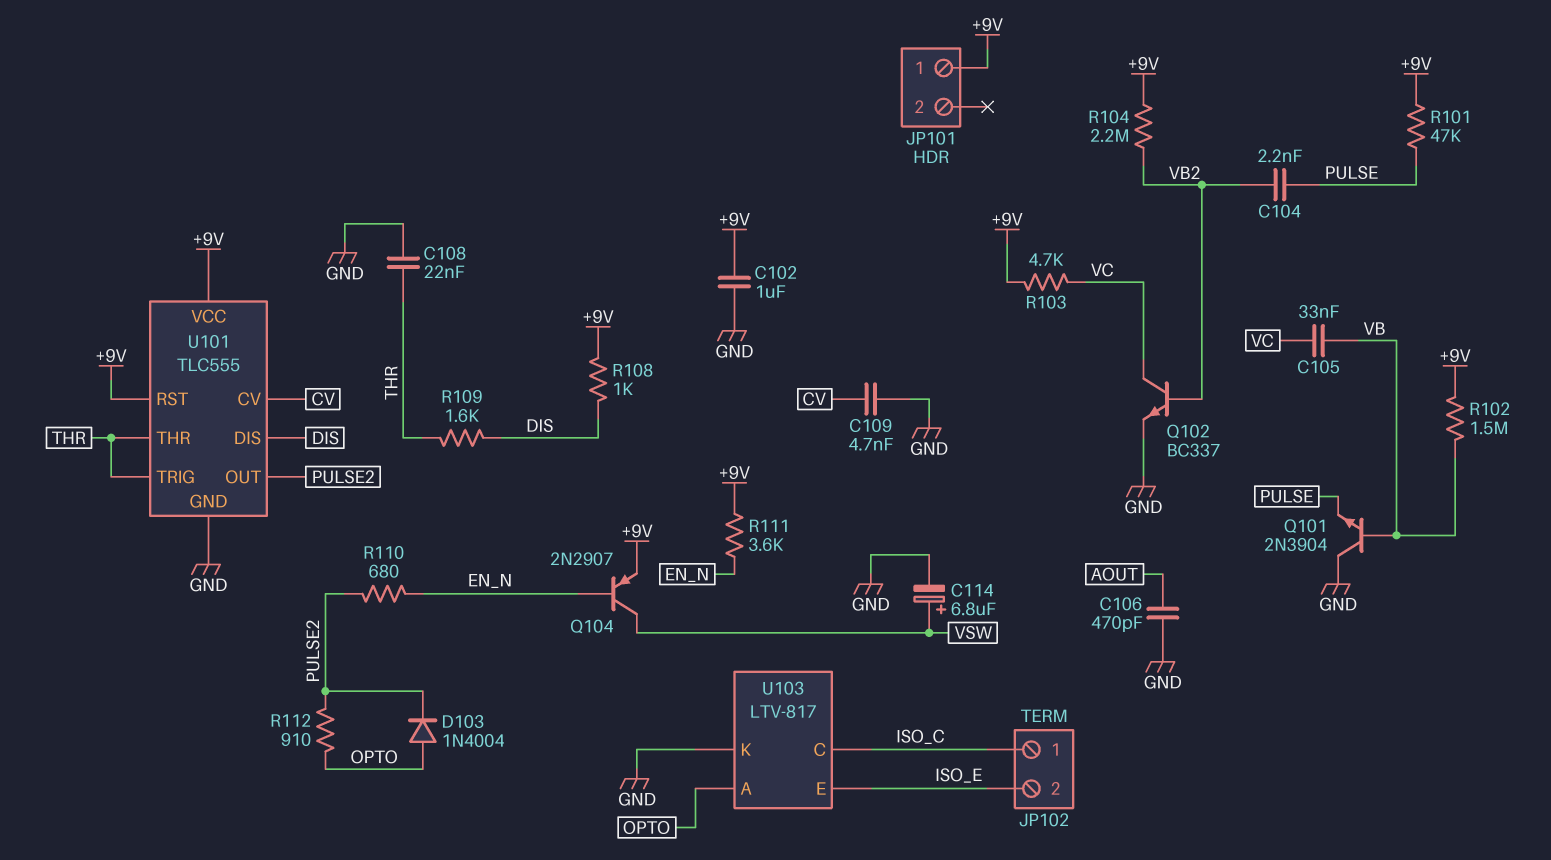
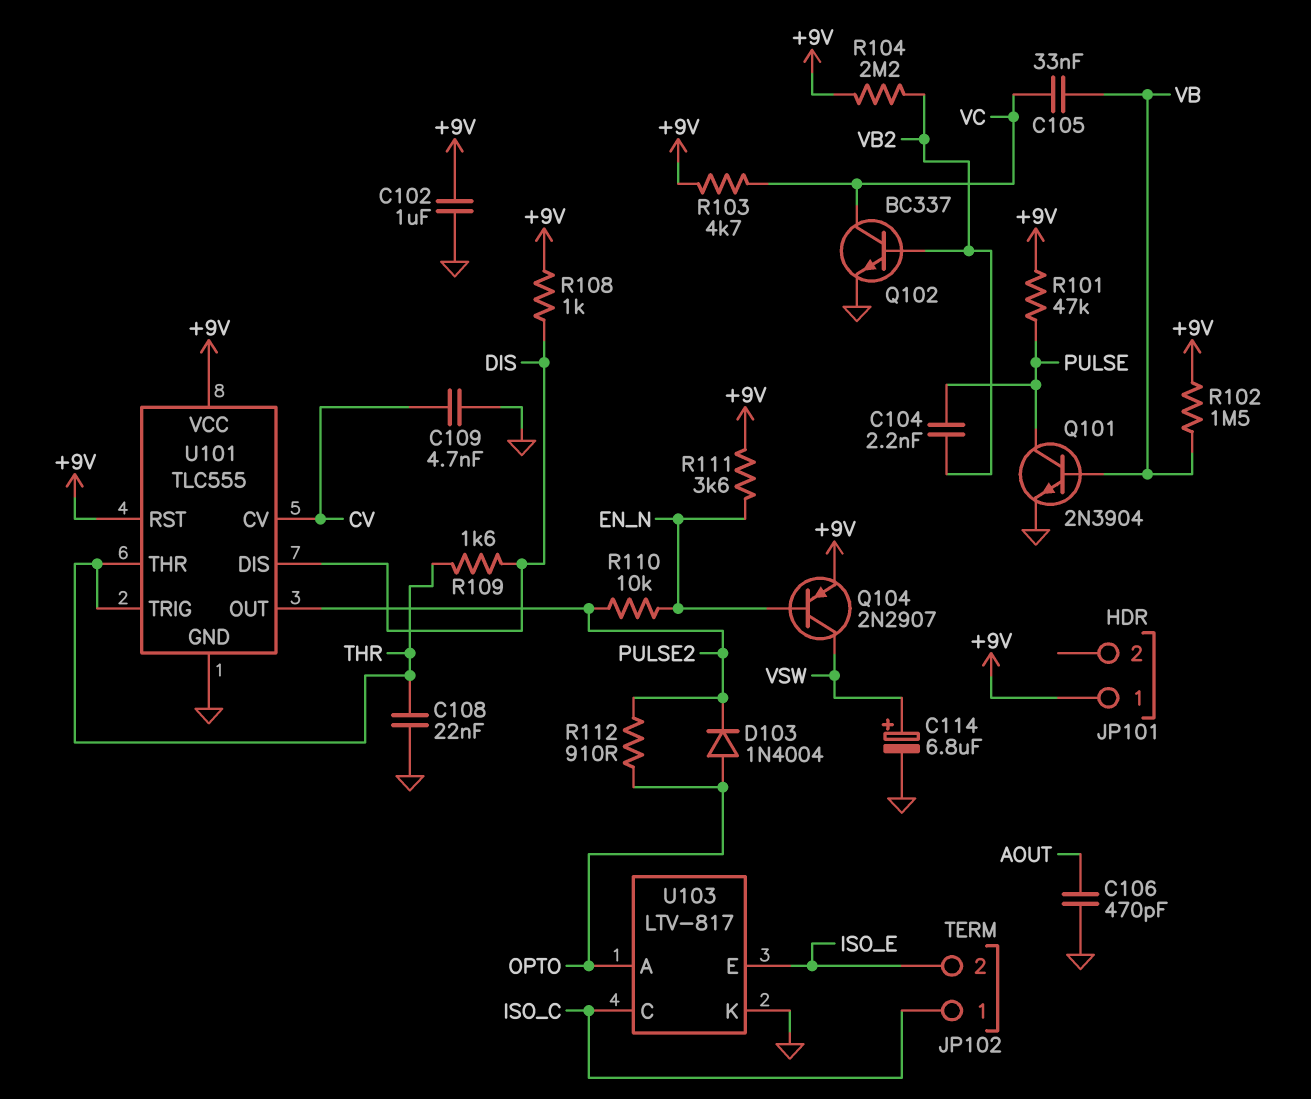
Q101: NPN 2N3904 (B VB, C GND, E PULSE) -> NPN 2N3904 (B VB, C PULSE, E GND)
R110: 680 (EN_N, PULSE2) -> 10k (EN_N, PULSE2)

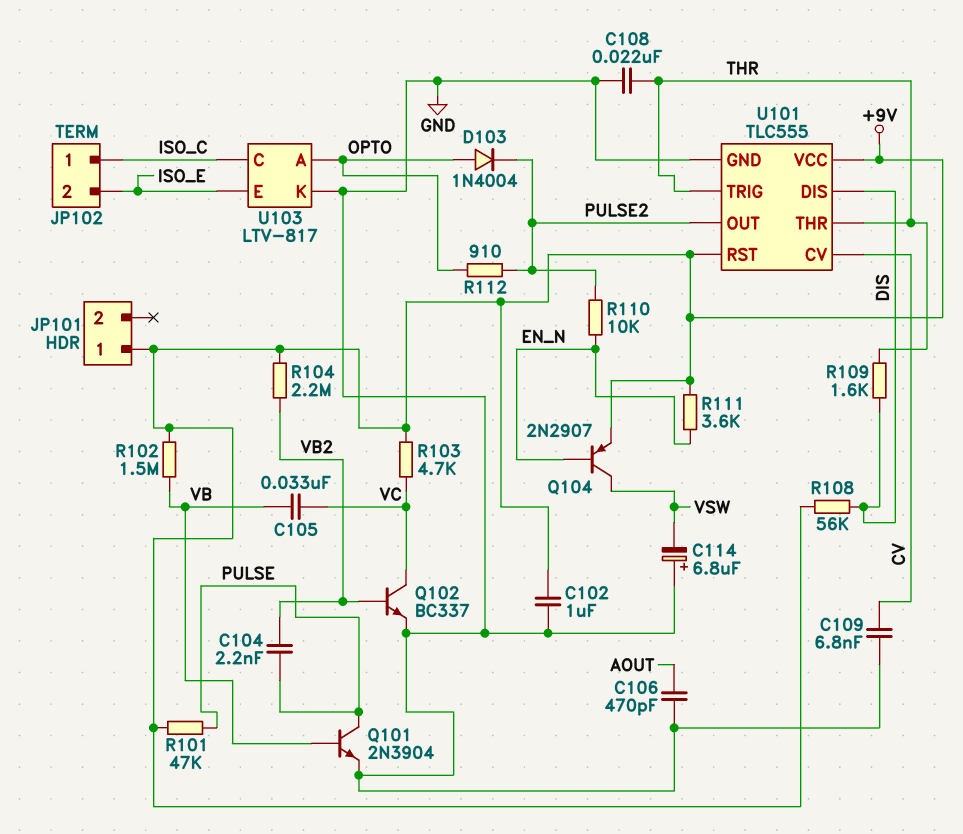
C109: 4.7nF (CV, GND) -> 6.8nF (CV, GND)
C114: 6.8uF (plus VSW, minus GND) -> 6.8uF (plus GND, minus VSW)
R108: 1k (+9V, DIS) -> 56k (+9V, DIS)

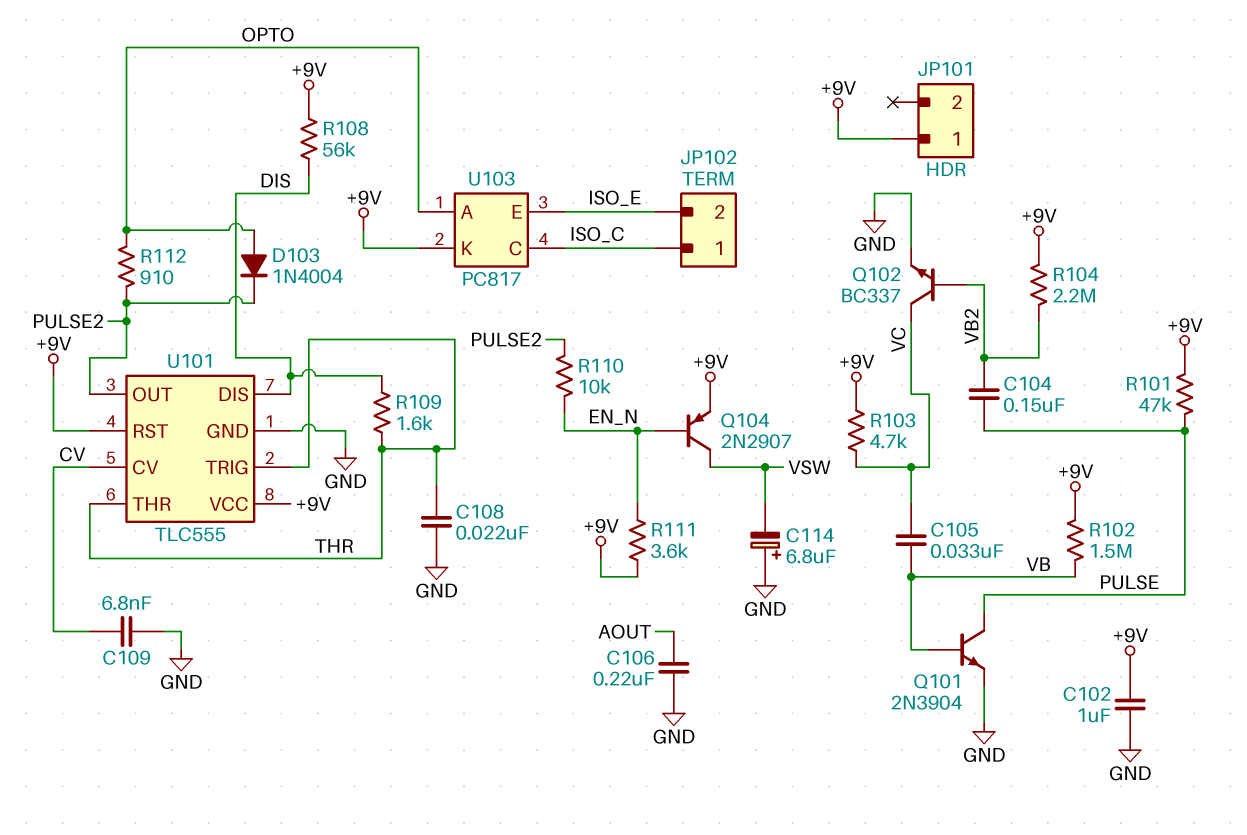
C104: 2.2nF (PULSE, VB2) -> 150nF (PULSE, VB2)
C106: 470pF (AOUT, GND) -> 220nF (AOUT, GND)
U103: LTV-817 -> PC817
U103 pin K: GND -> +9V

